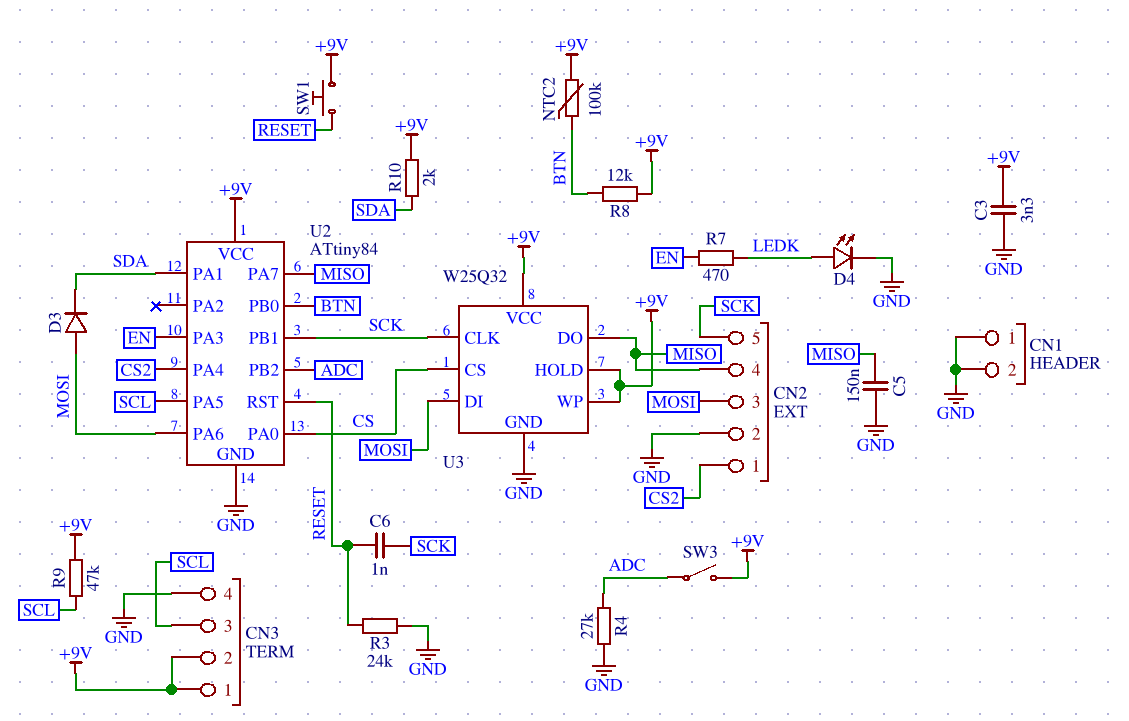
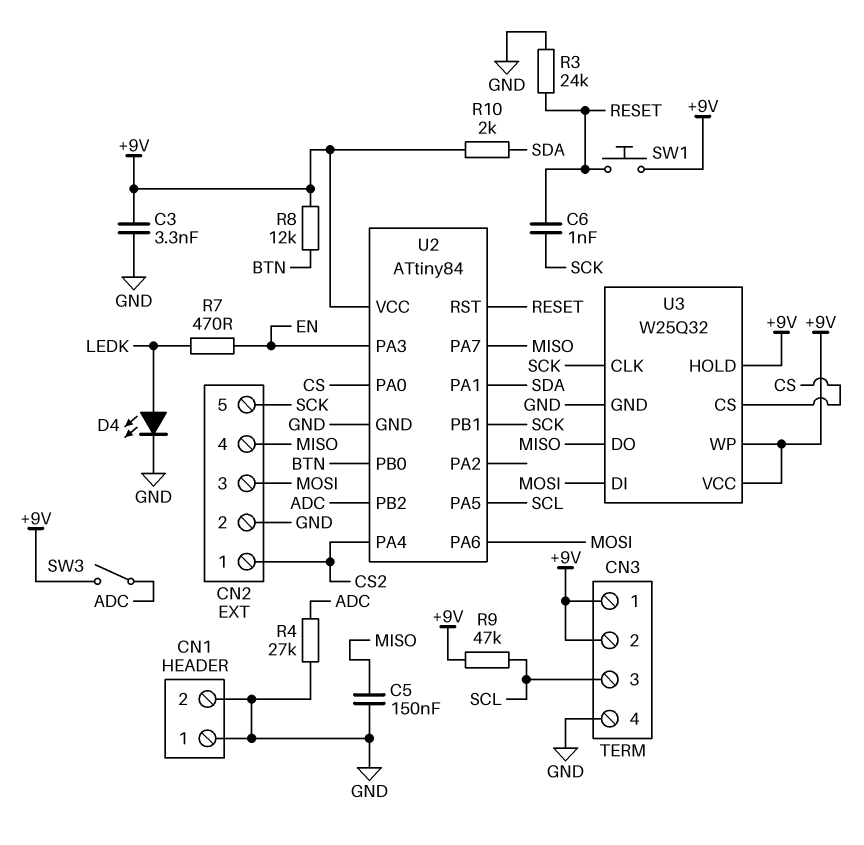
D3: diode (A MOSI, K SDA) -> none
NTC2: 100k (+9V, BTN) -> none

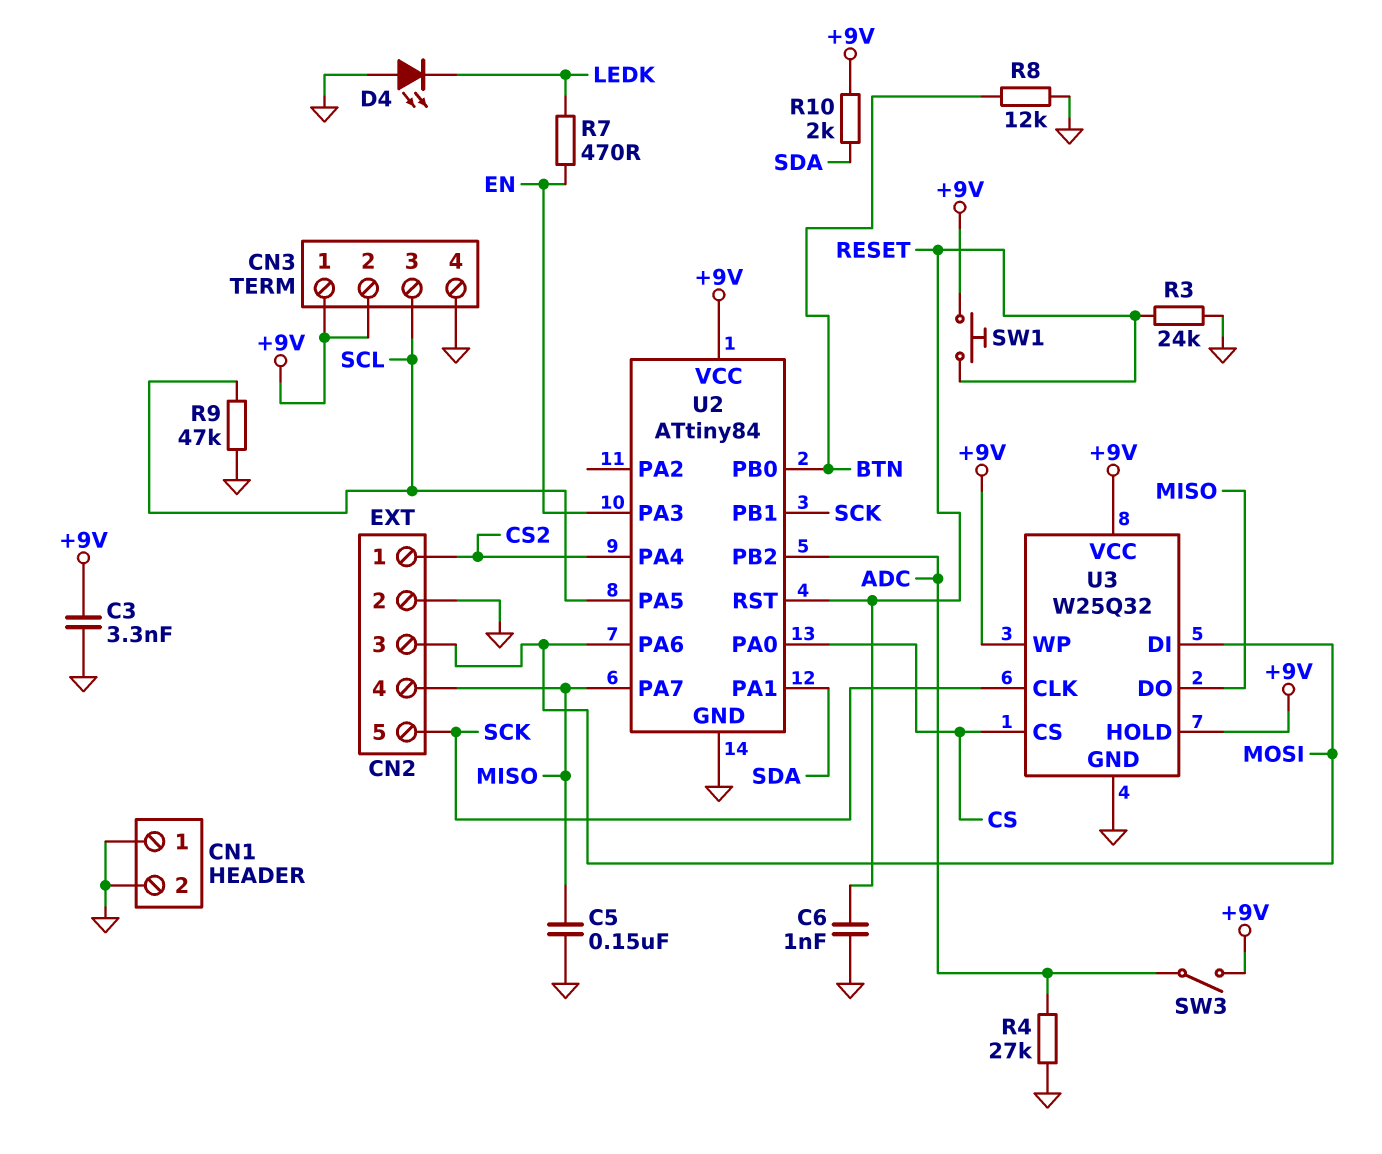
C6: 1nF (RESET, SCK) -> 1nF (GND, RESET)
D4: LED (A LEDK, K GND) -> LED (A GND, K LEDK)
R8: 12k (+9V, BTN) -> 12k (BTN, GND)
R9: 47k (+9V, SCL) -> 47k (GND, SCL)

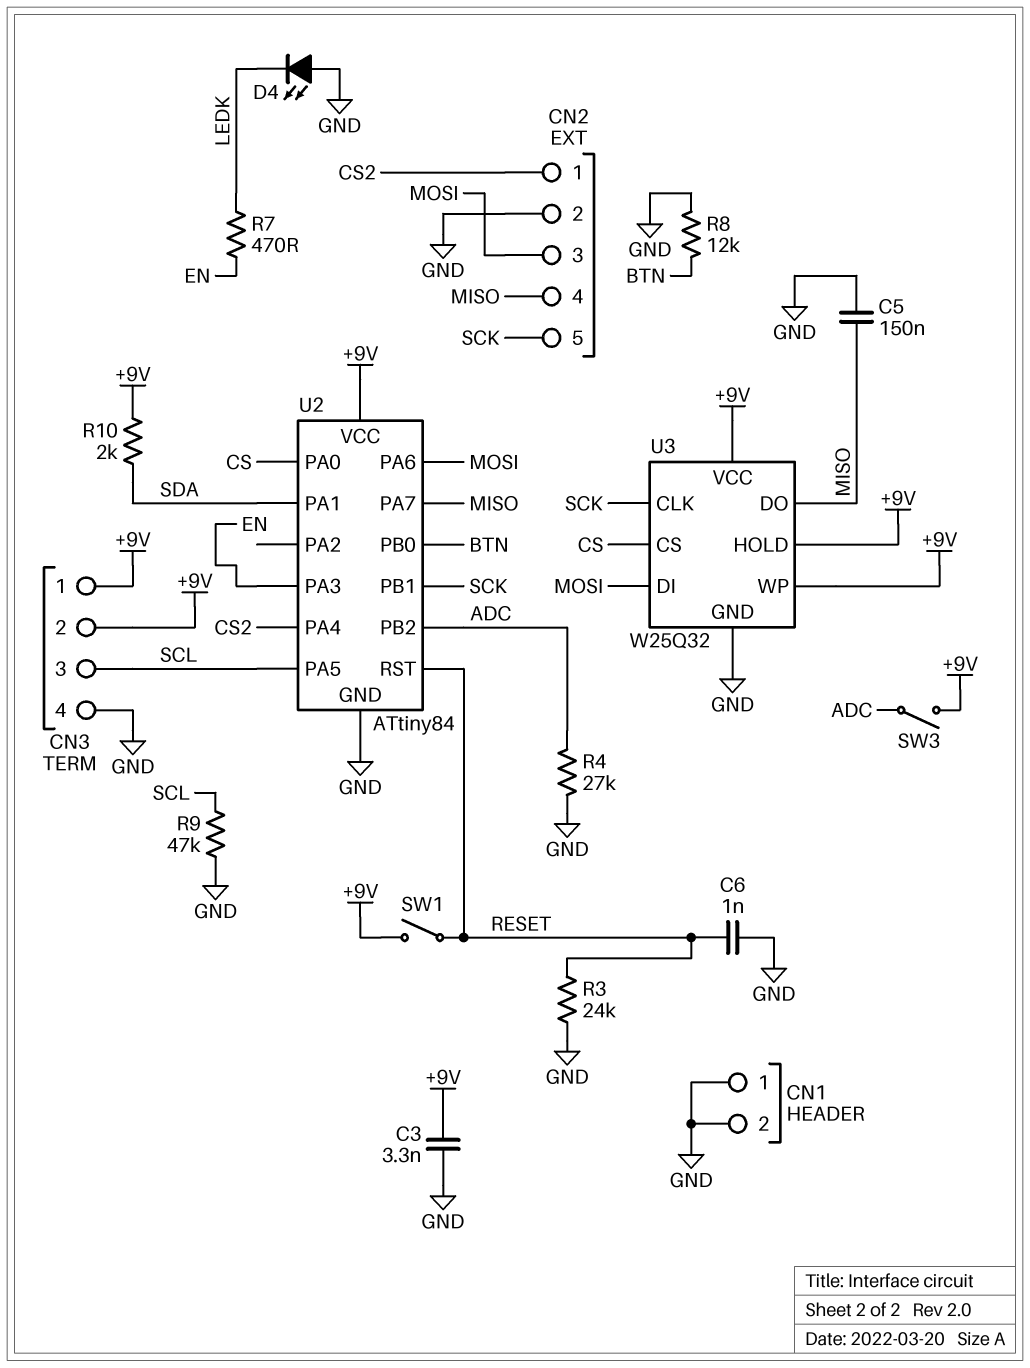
SW1: button (+9V, RESET) -> switch (+9V, RESET)

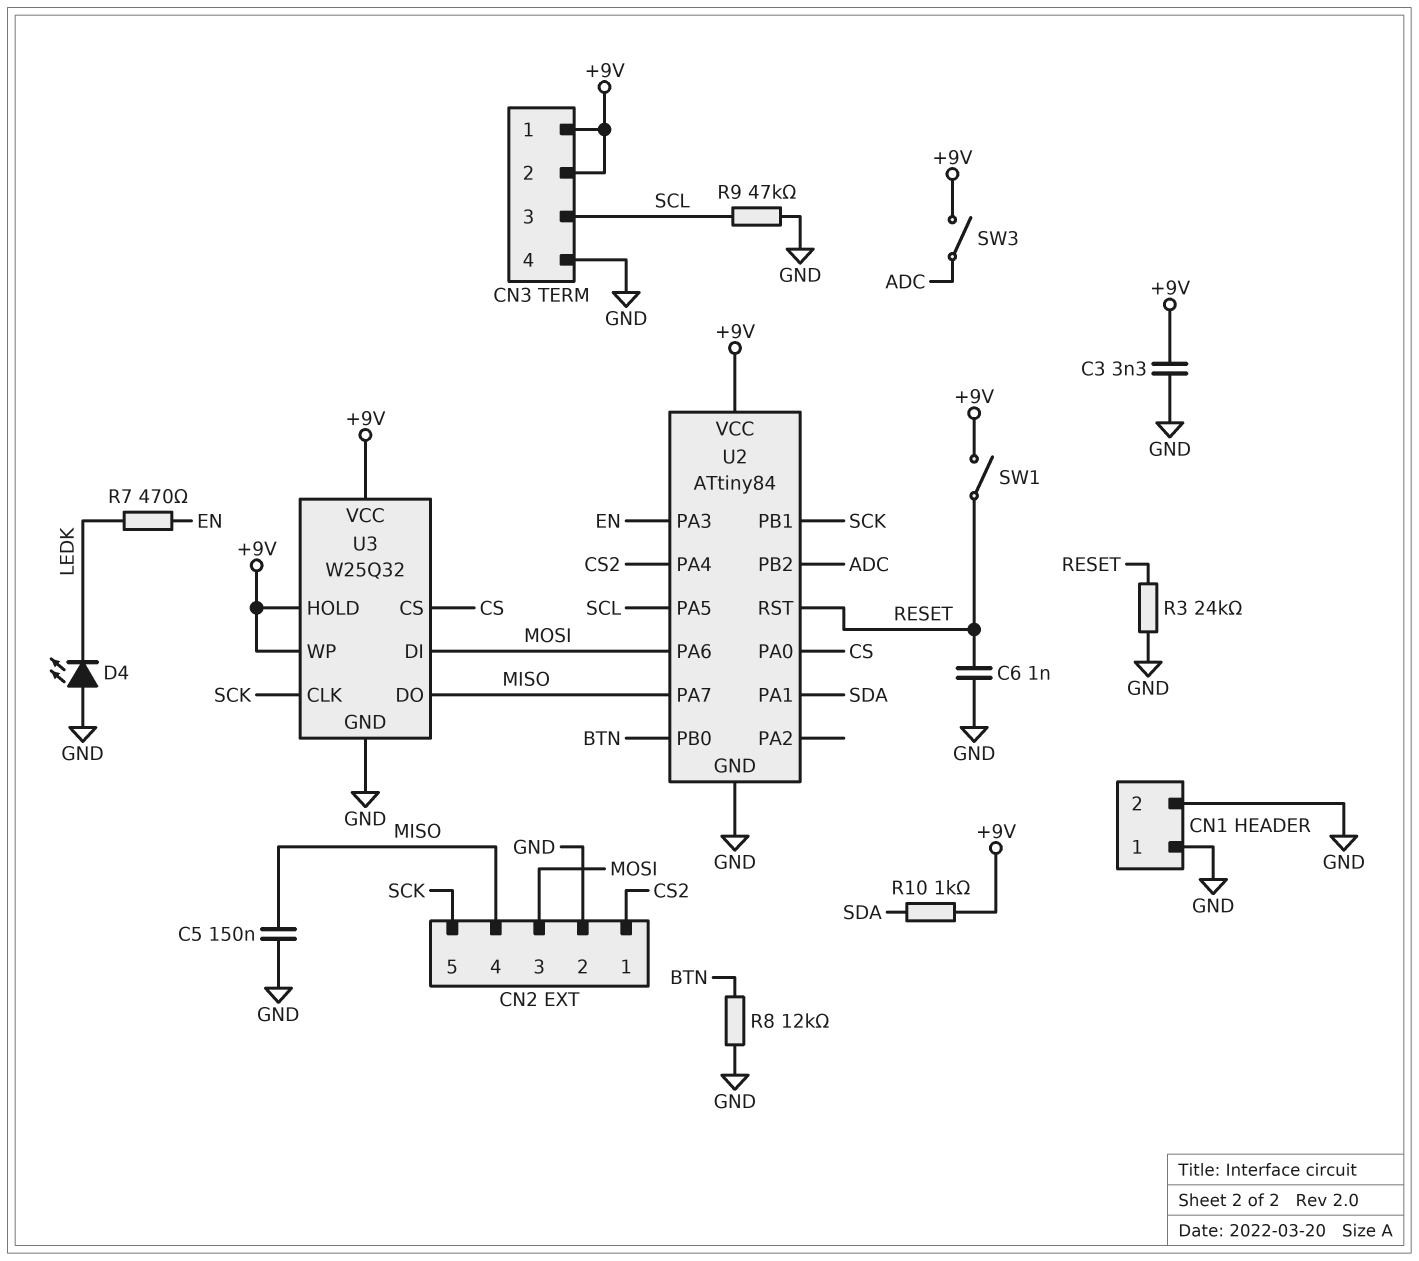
R4: 27k (ADC, GND) -> none
R10: 2k (+9V, SDA) -> 1k (+9V, SDA)

